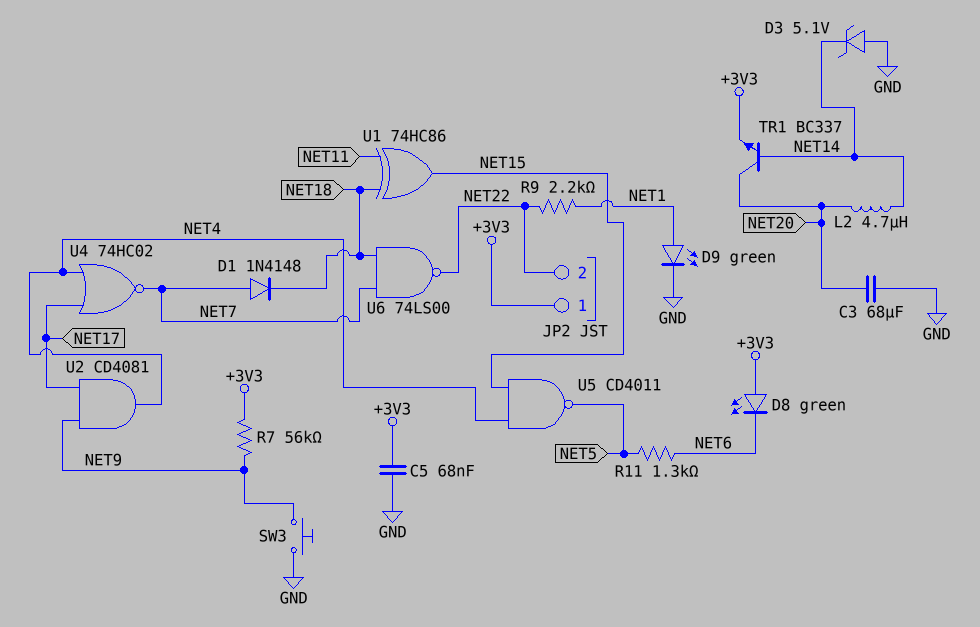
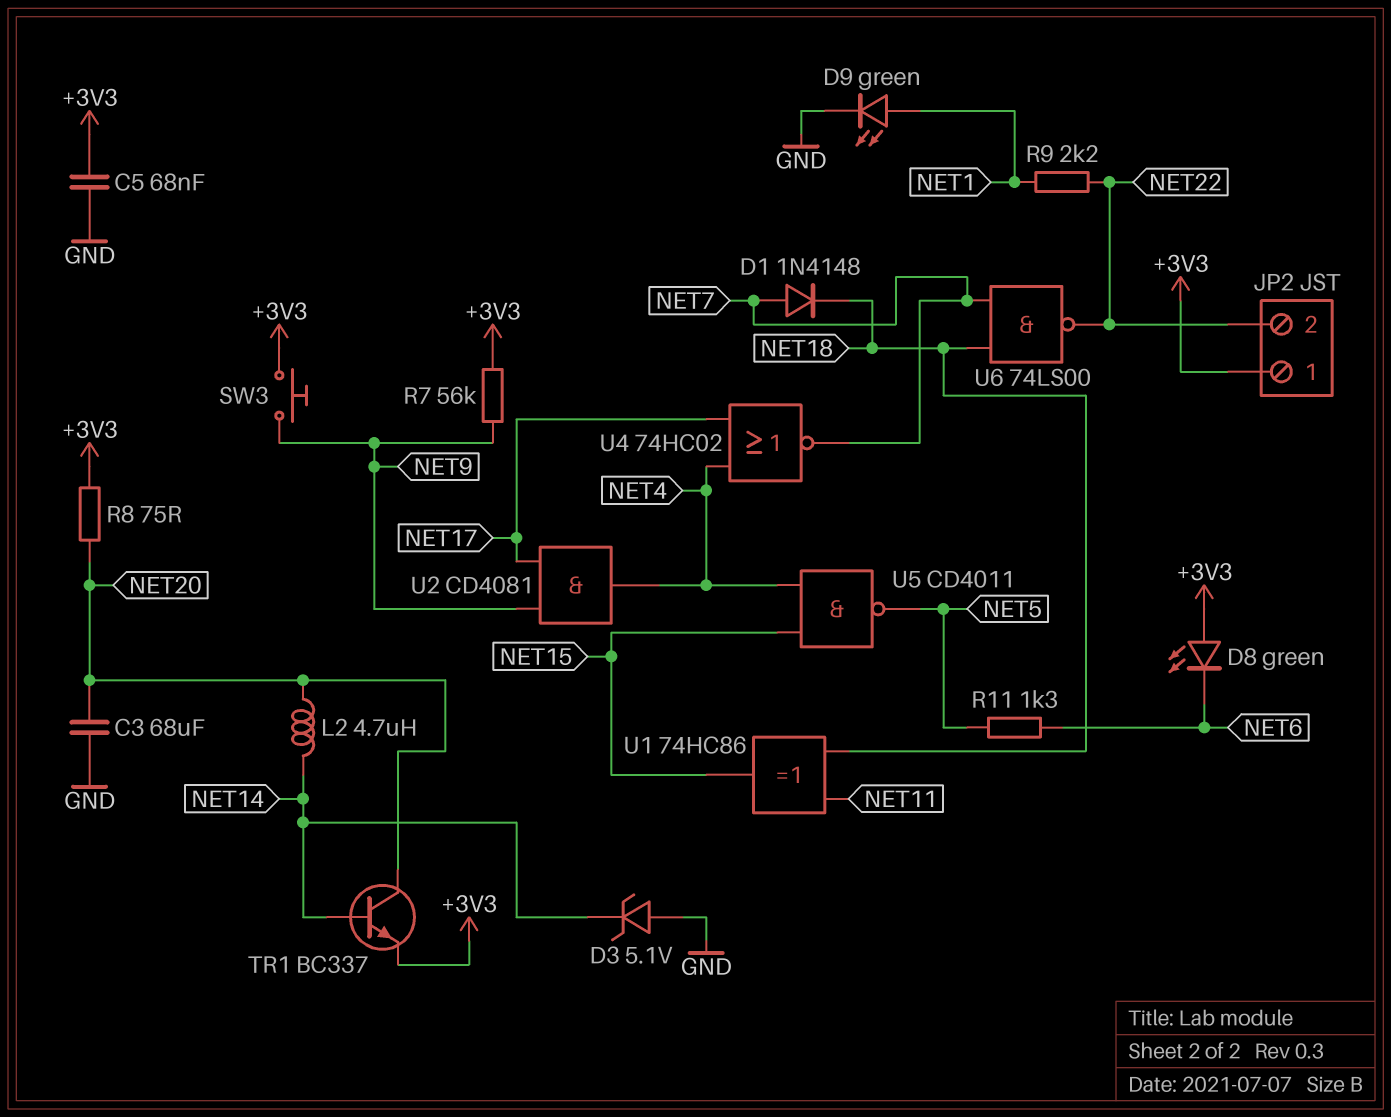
R8: none -> 75 (+3V3, NET20)
SW3: button (GND, NET9) -> button (+3V3, NET9)

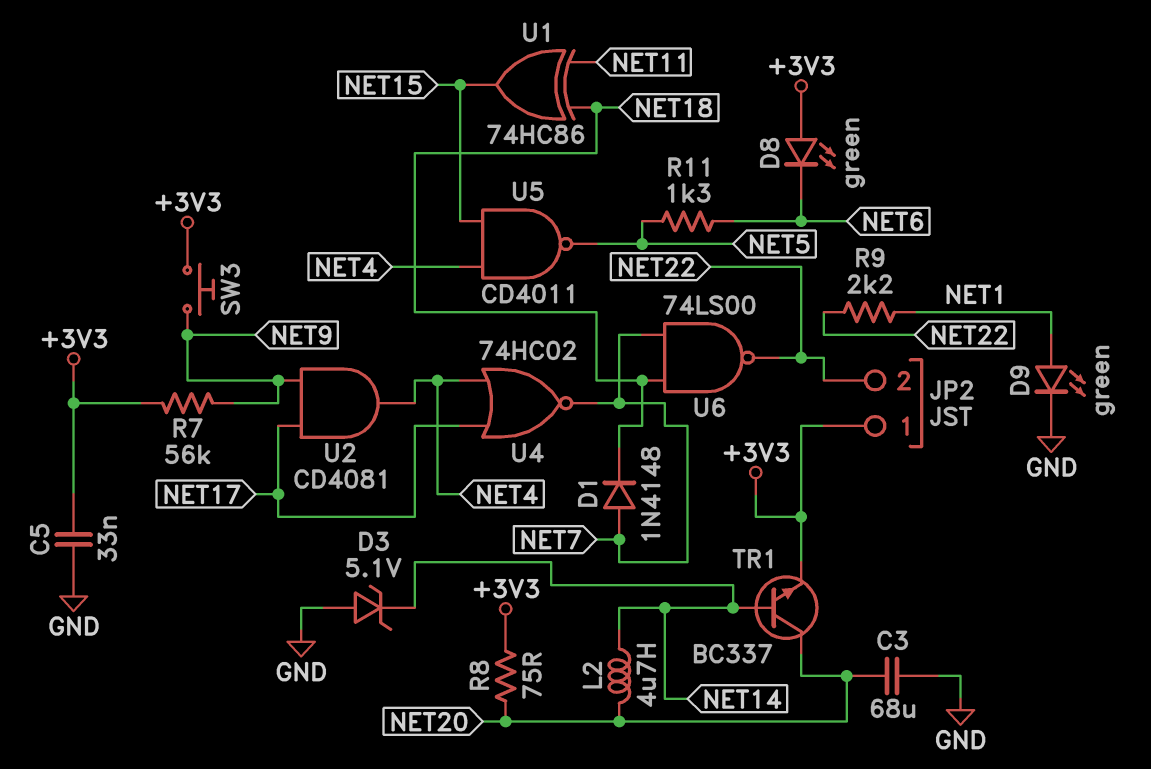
C5: 68nF (+3V3, GND) -> 33nF (+3V3, GND)

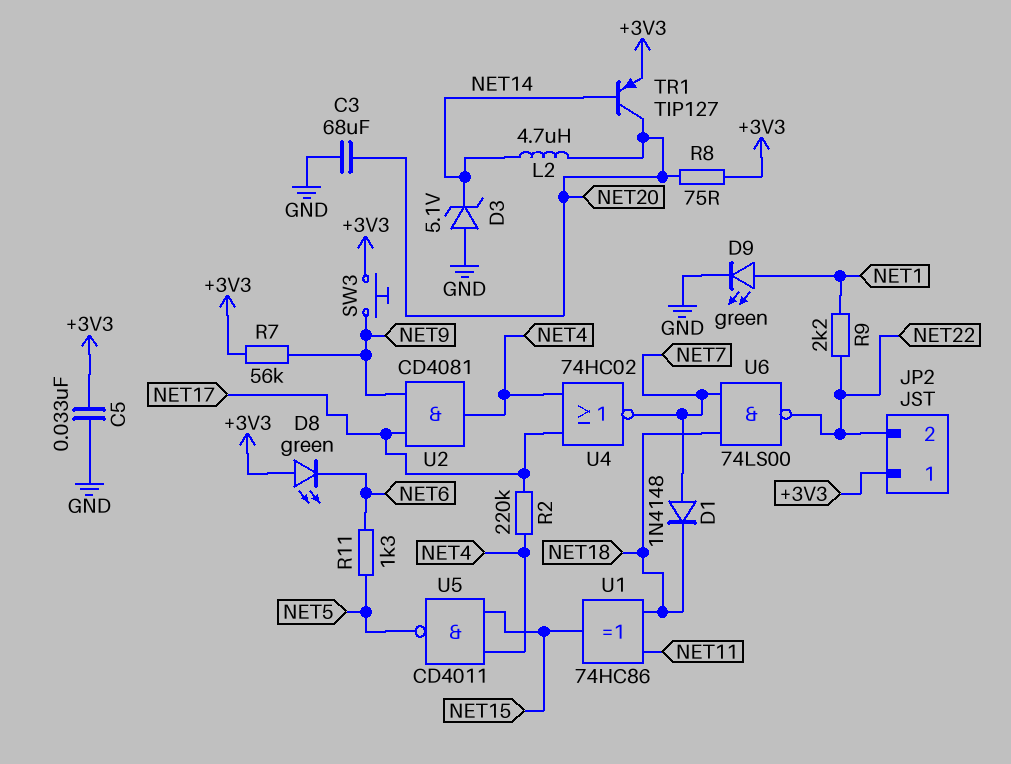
R2: none -> 220k (NET4, NET17)
TR1: NPN BC337 (B NET14, C NET20, E +3V3) -> PNP TIP127 (B NET14, C NET20, E +3V3)

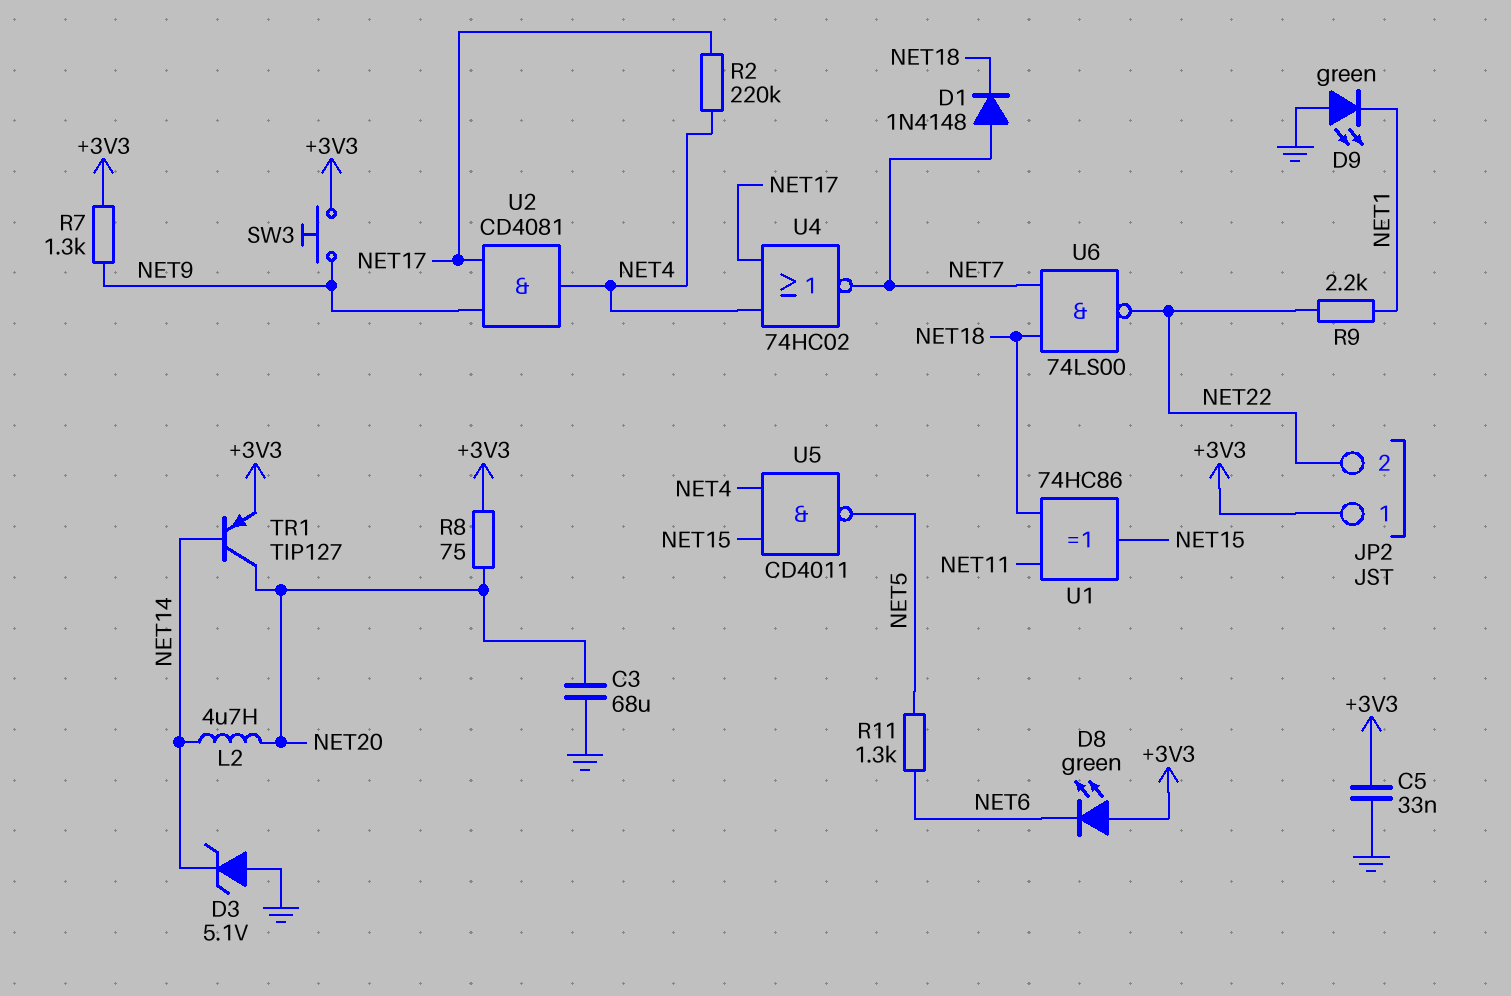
D9: LED green (A NET1, K GND) -> LED green (A GND, K NET1)
R7: 56k (+3V3, NET9) -> 1.3k (+3V3, NET9)

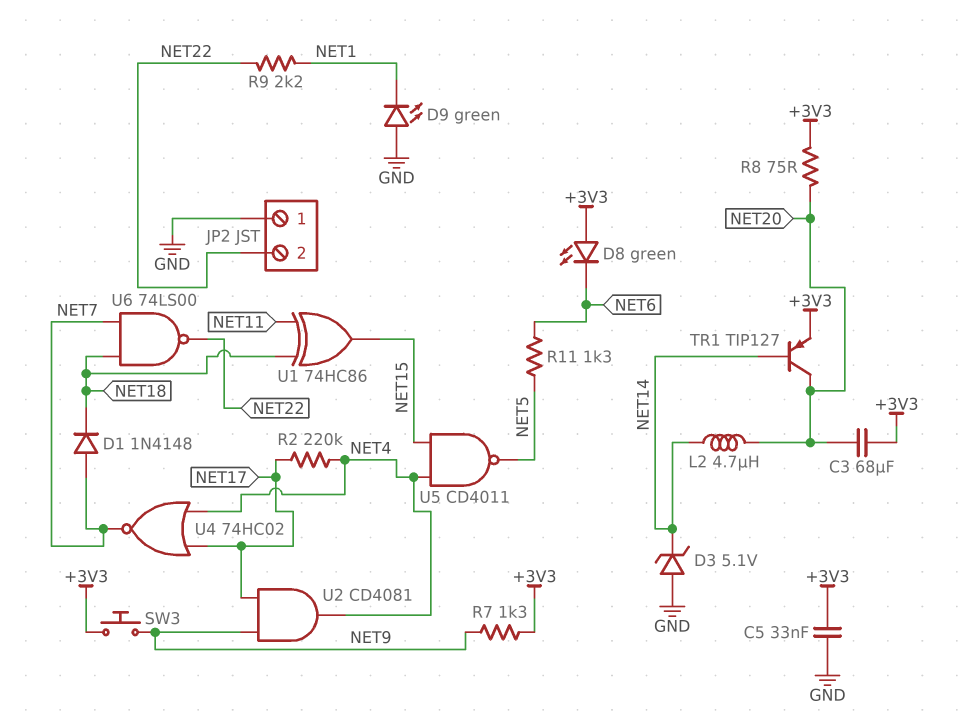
C3: 68uF (GND, NET20) -> 68uF (+3V3, NET20)
JP2 pin 1: +3V3 -> GND

